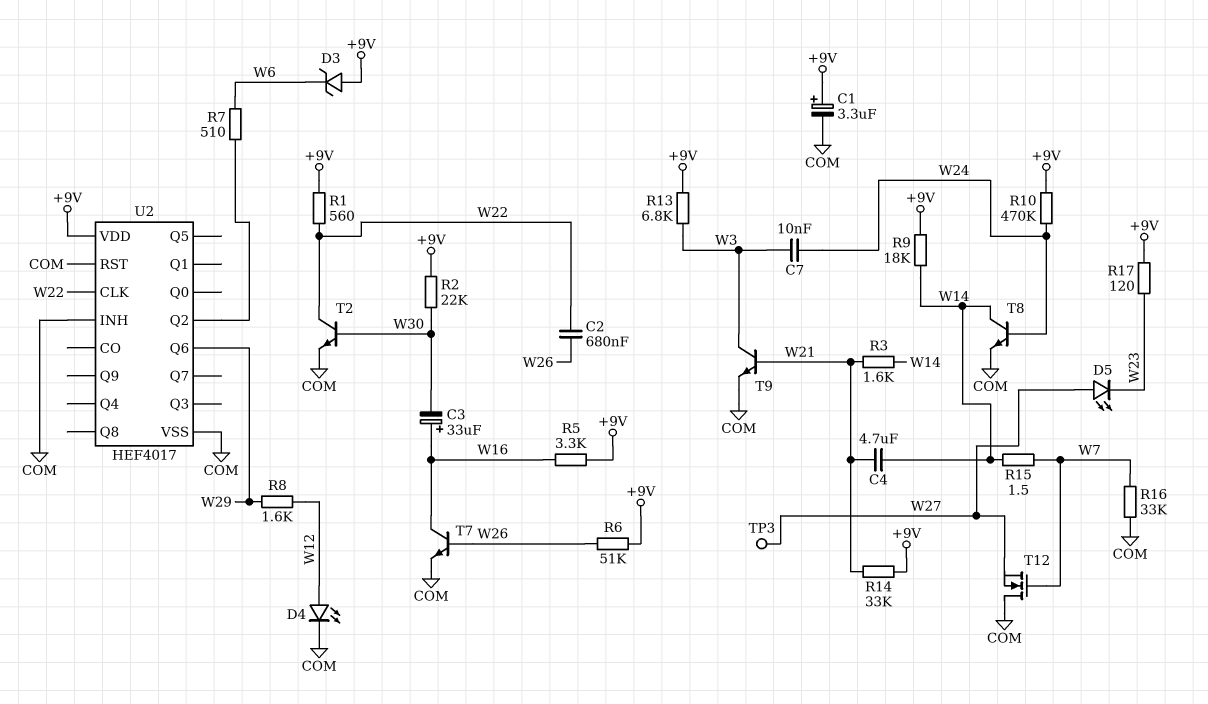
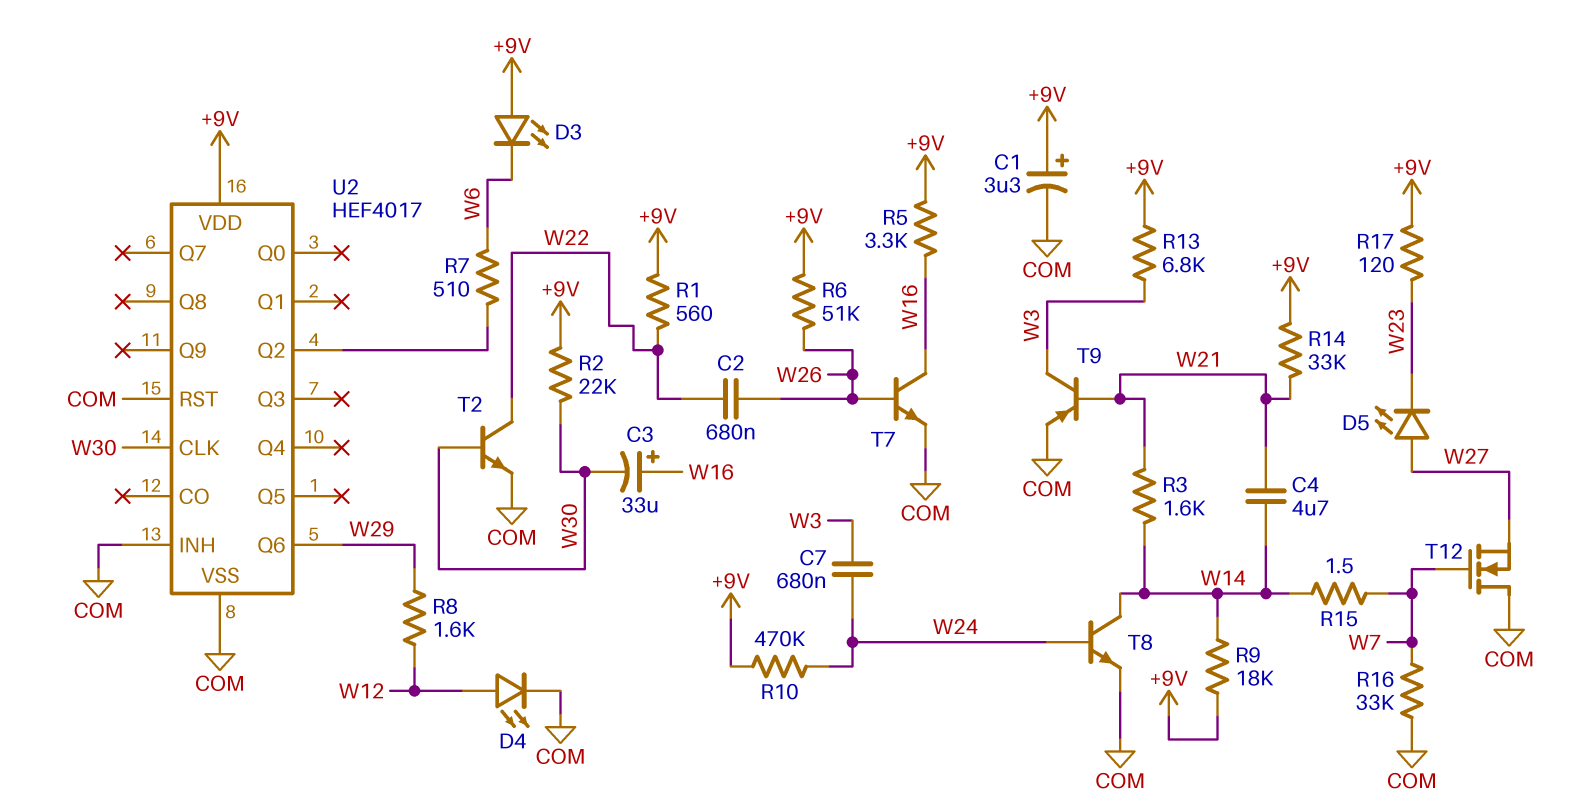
C7: 10nF (W3, W24) -> 680nF (W3, W24)
D3: zener (A +9V, K W6) -> LED (A +9V, K W6)
T9: NPN (B W21, C W3, E COM) -> PNP (B W21, C W3, E COM)
TP3: test point (W27) -> none
U2 pin CLK: W22 -> W30

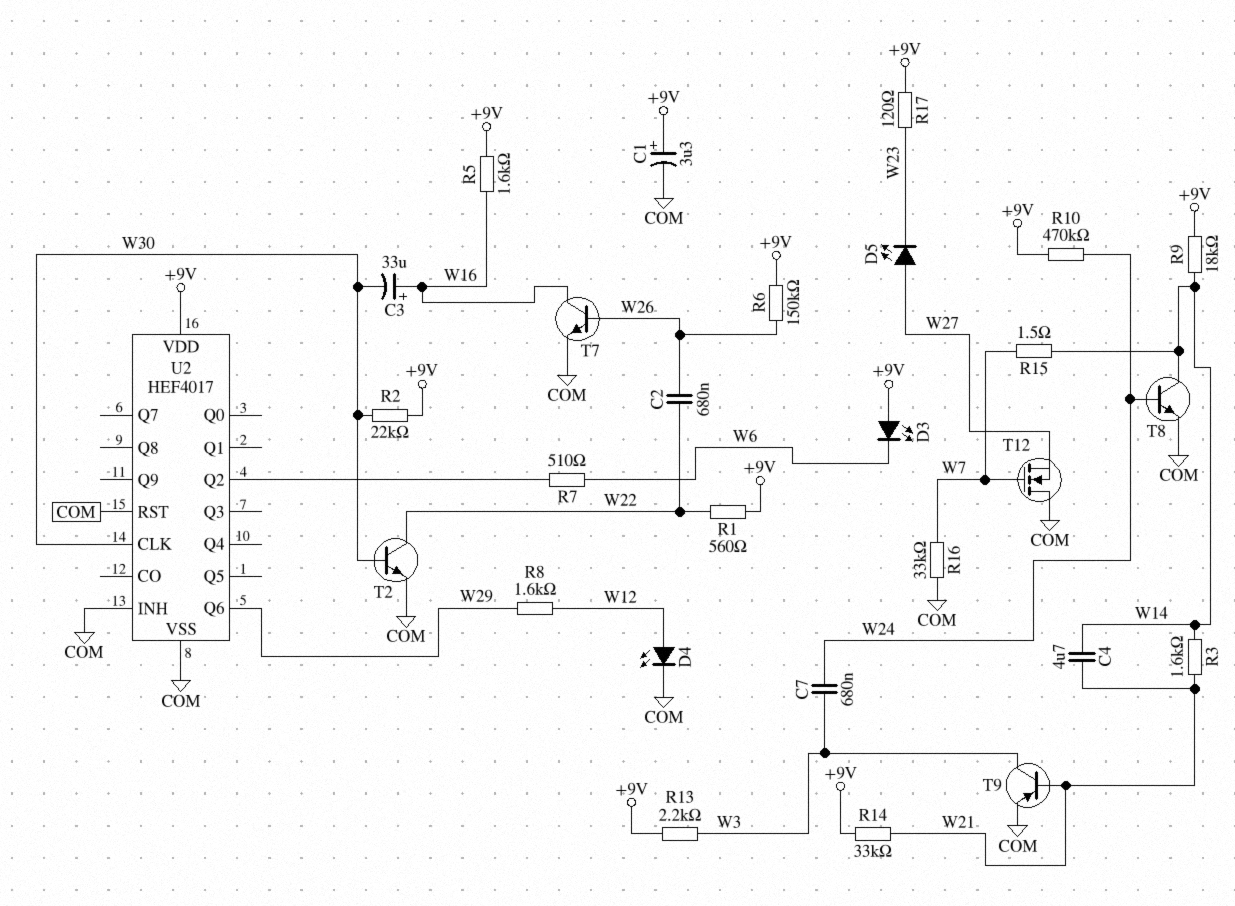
R5: 3.3k (+9V, W16) -> 1.6k (+9V, W16)
R6: 51k (+9V, W26) -> 150k (+9V, W26)
R13: 6.8k (+9V, W3) -> 2.2k (+9V, W3)

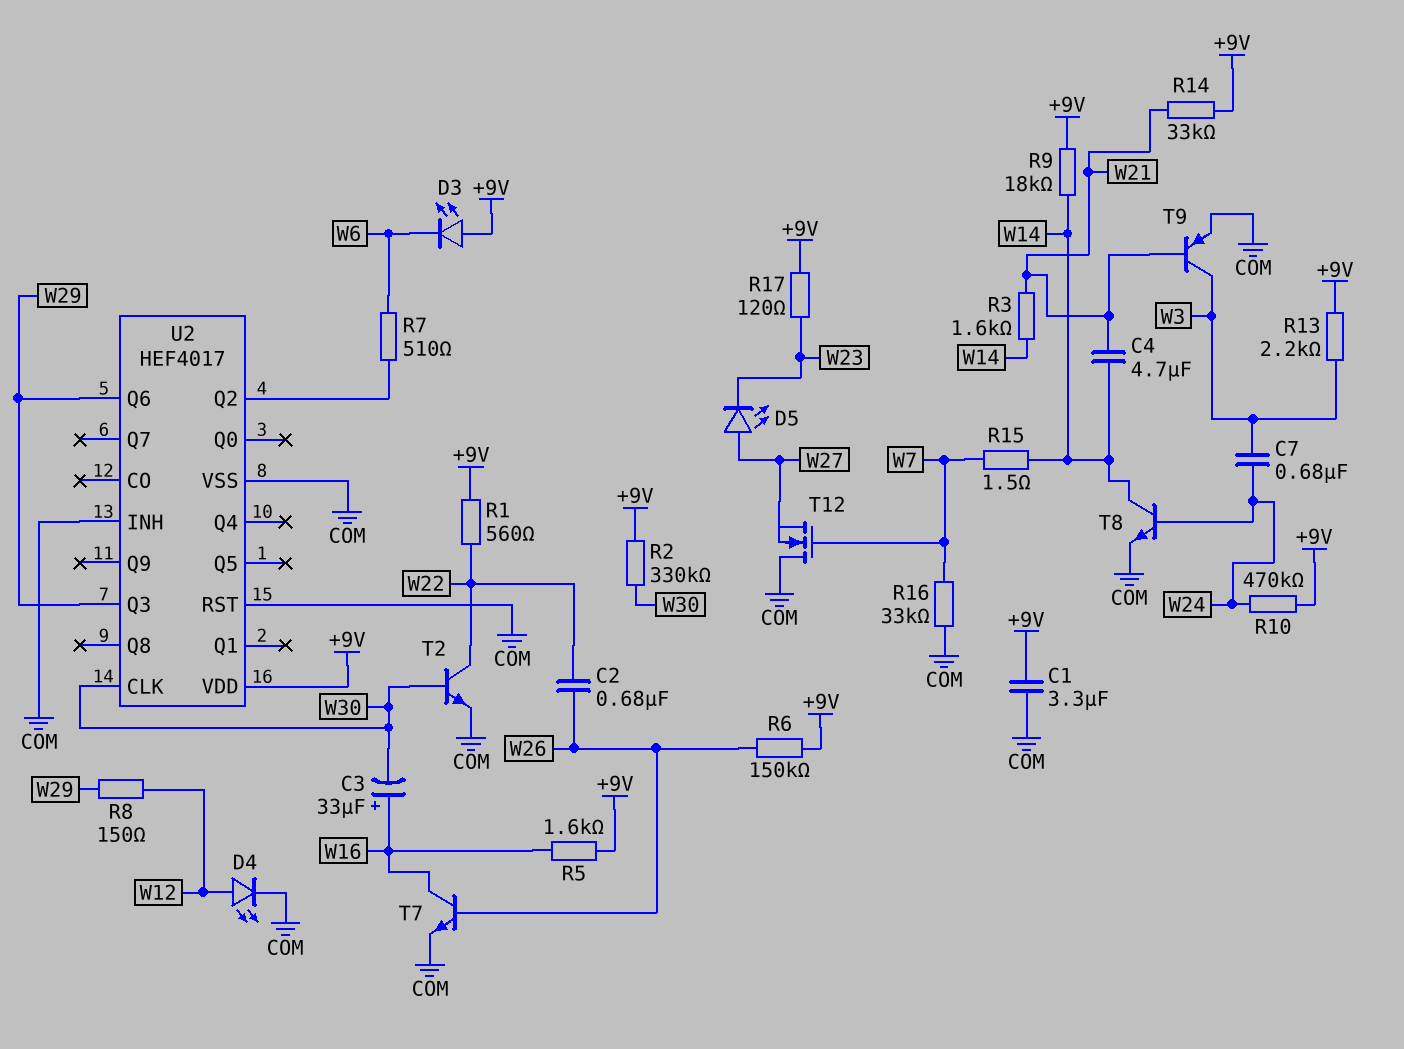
C1: 3.3uF (plus +9V, minus COM) -> 3.3uF (+9V, COM)
R2: 22k (+9V, W30) -> 330k (+9V, W30)
R8: 1.6k (W12, W29) -> 150 (W12, W29)
U2 pin Q3: none -> W29

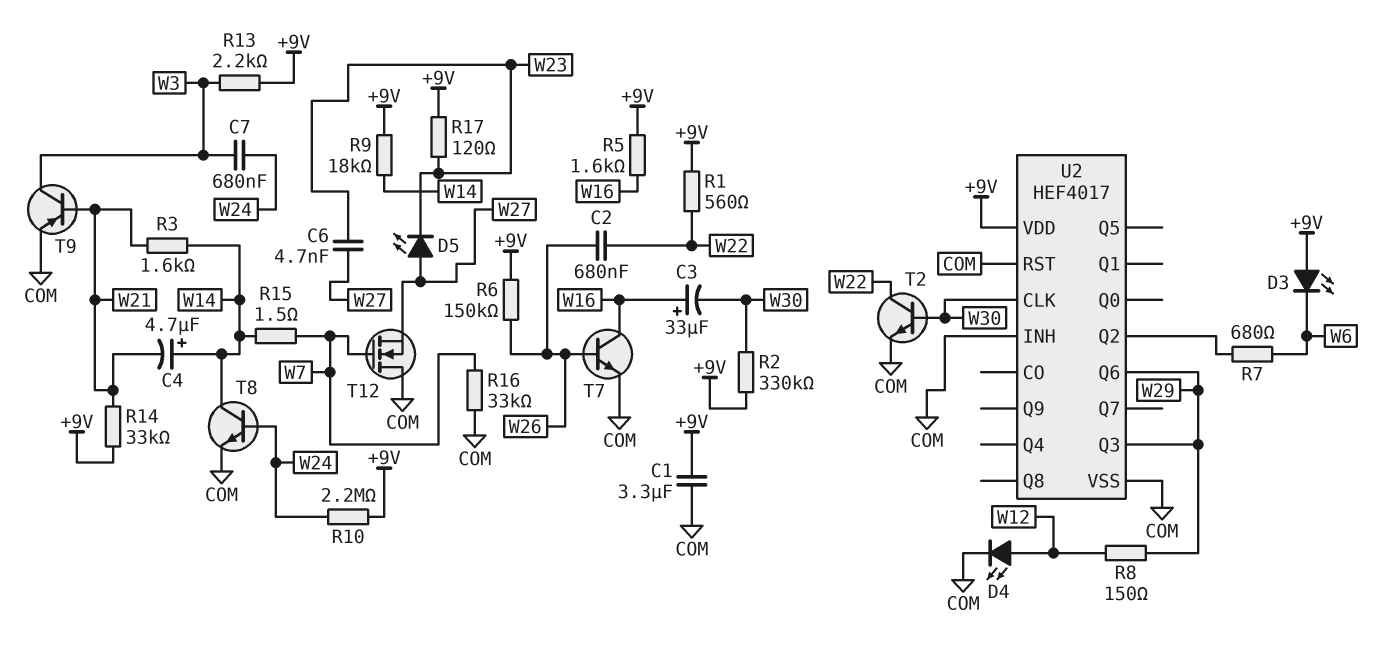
C4: 4.7uF (W14, W21) -> 4.7uF (plus W14, minus W21)
C6: none -> 4.7nF (W23, W27)
R7: 510 (U2/Q2, W6) -> 680 (U2/Q2, W6)
R10: 470k (+9V, W24) -> 2.2M (+9V, W24)

